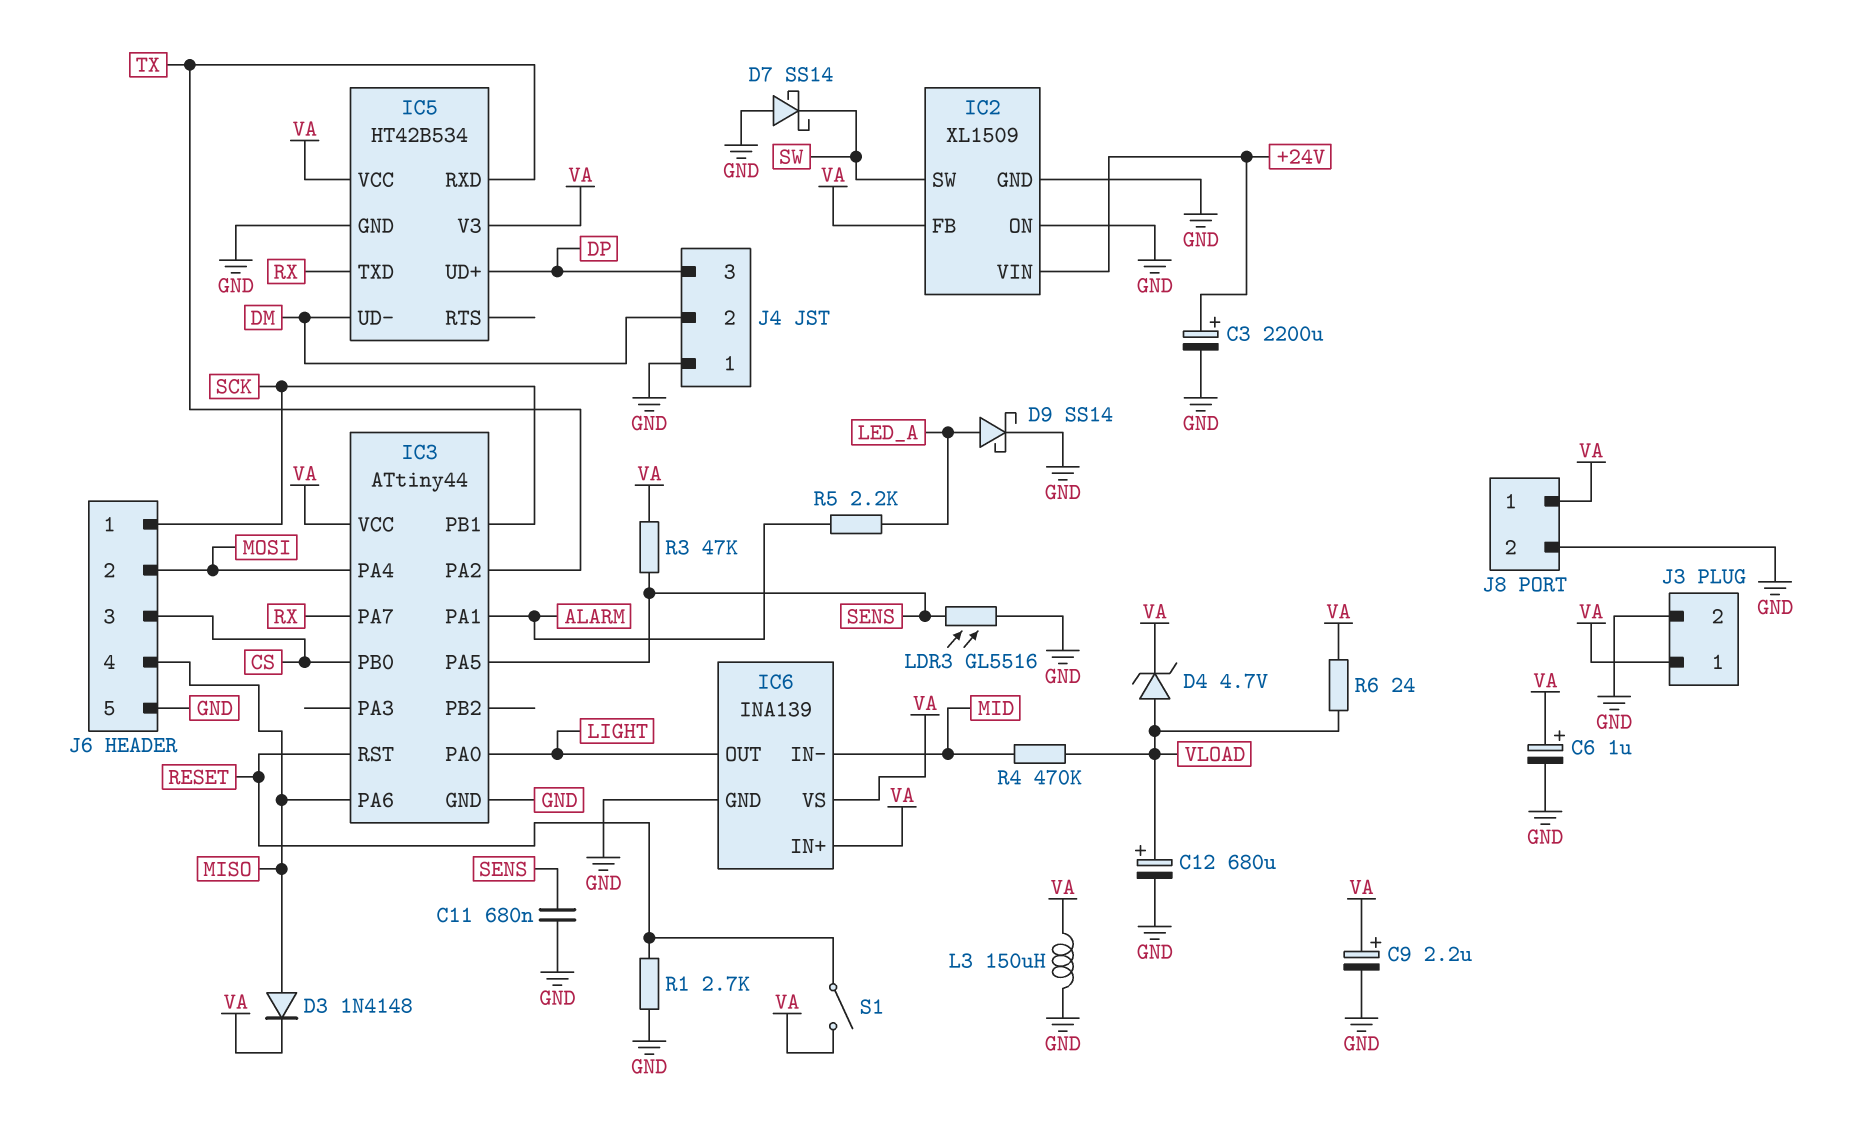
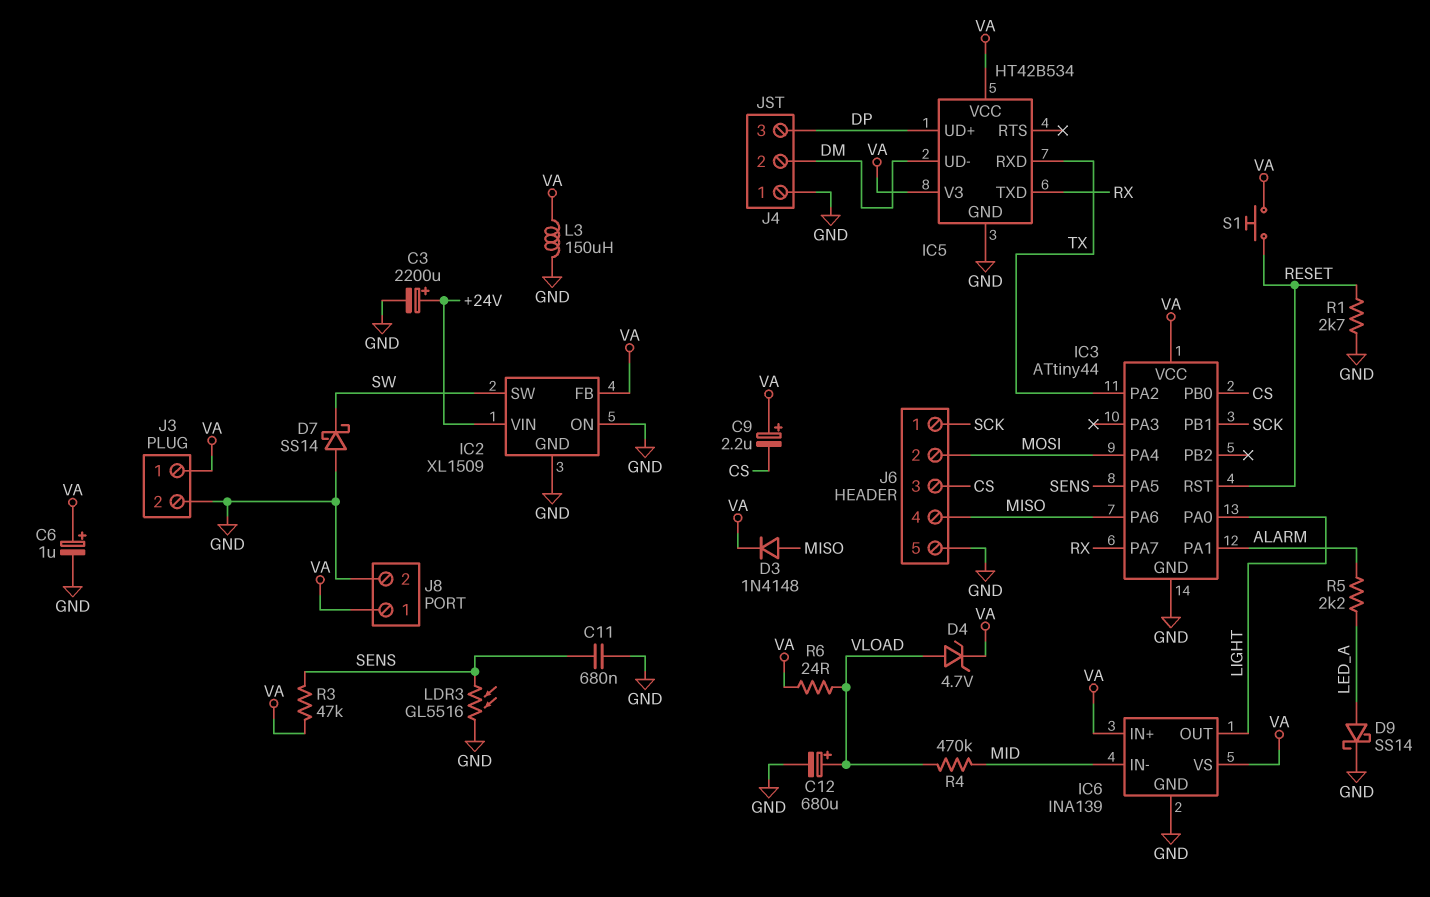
C9: 2.2uF (plus VA, minus GND) -> 2.2uF (plus VA, minus CS)
S1: switch (RESET, VA) -> button (RESET, VA)

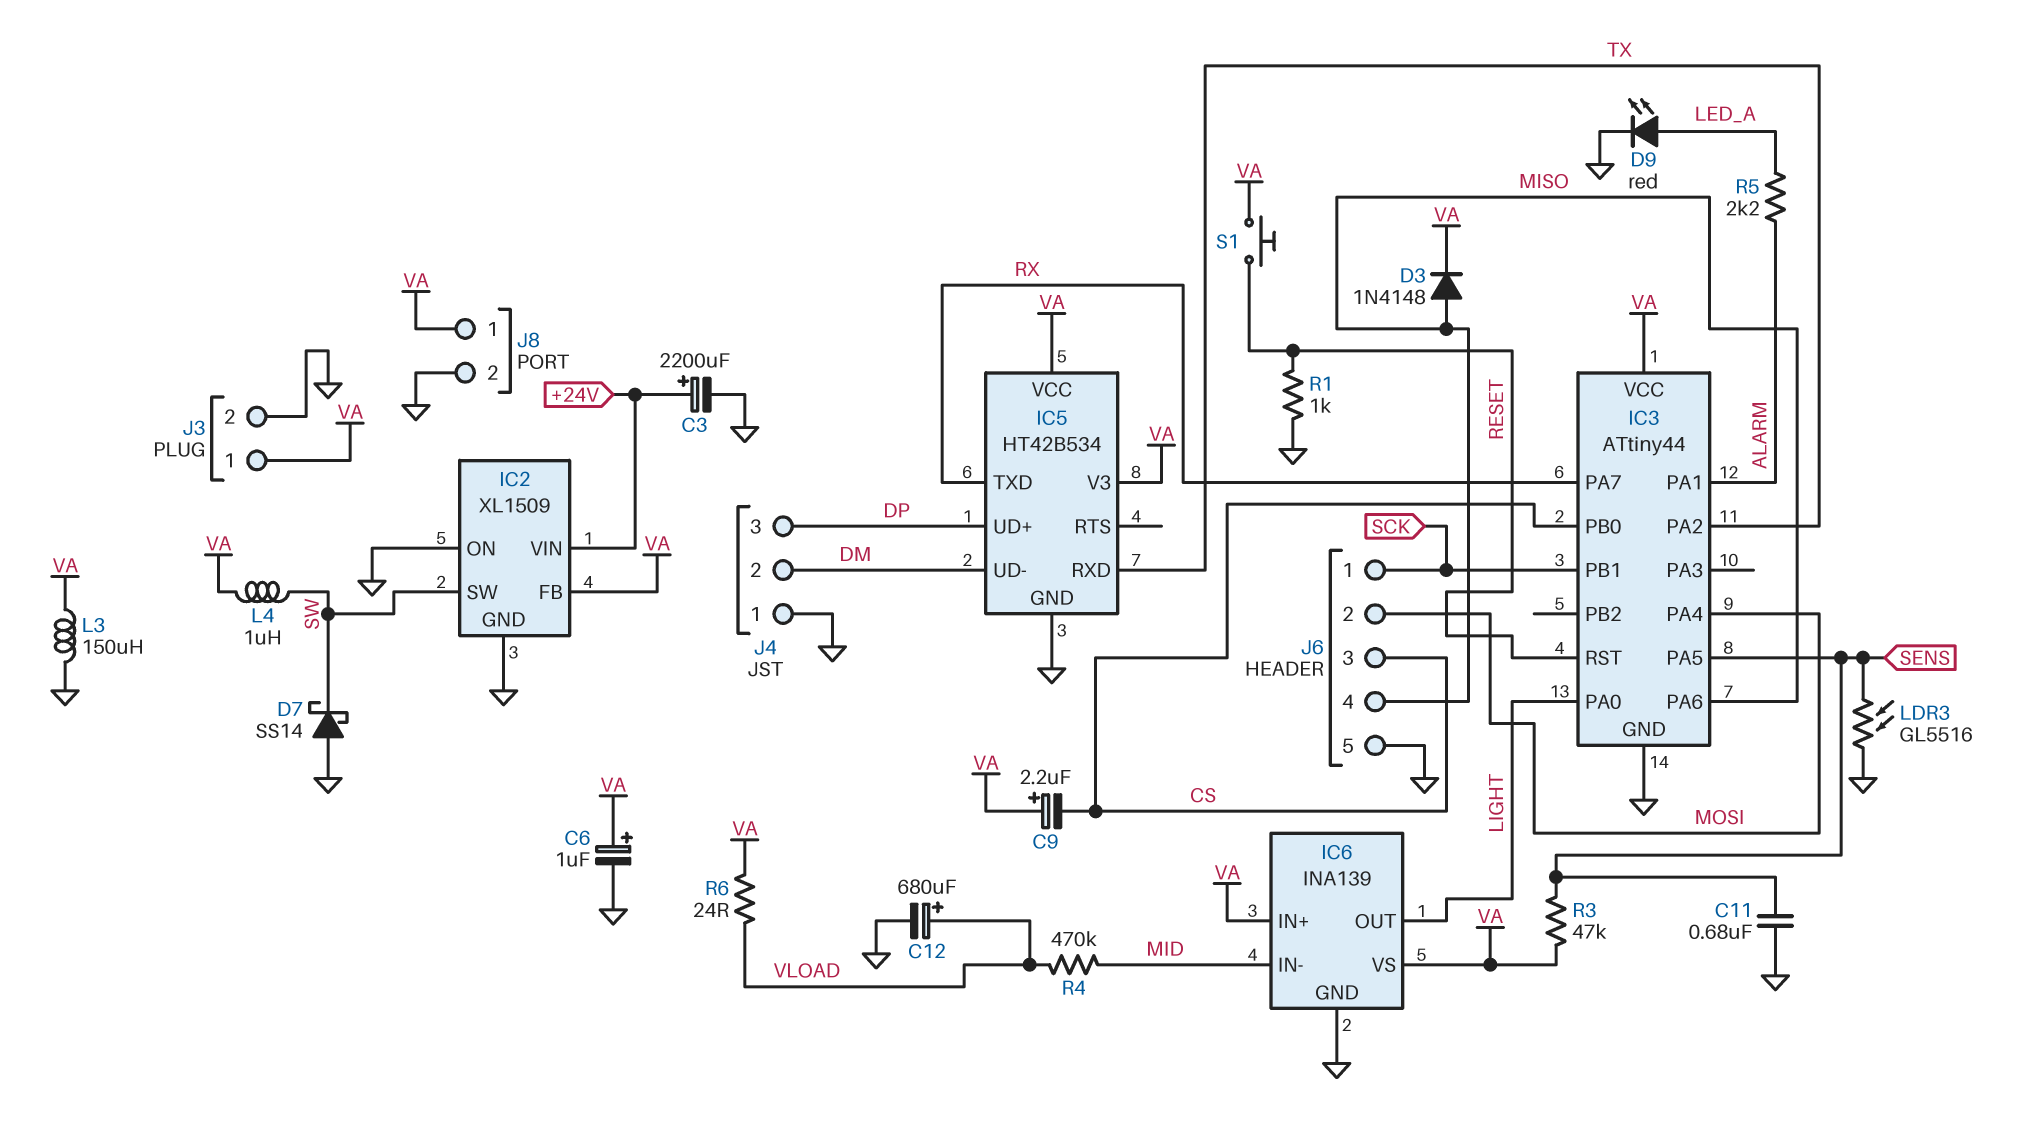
D4: zener 4.7V (A VLOAD, K VA) -> none
D9: schottky SS14 (A LED_A, K GND) -> LED red (A LED_A, K GND)
L4: none -> 1uH (SW, VA)
R1: 2.7k (GND, RESET) -> 1k (GND, RESET)

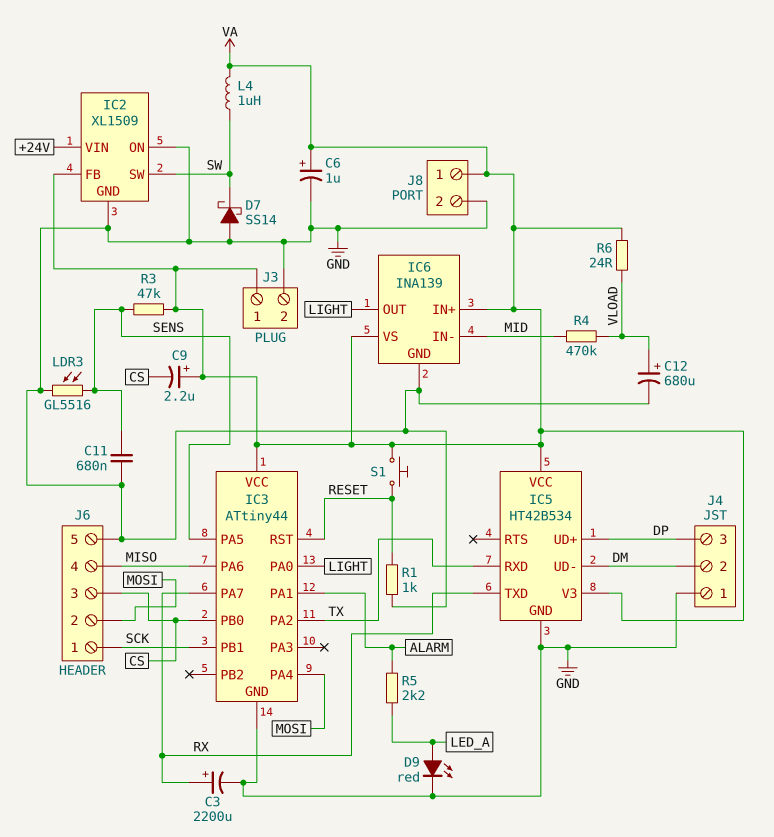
C3: 2200uF (plus +24V, minus GND) -> 2200uF (plus RX, minus GND)
D3: diode 1N4148 (A MISO, K VA) -> none
L3: 150uH (GND, VA) -> none

